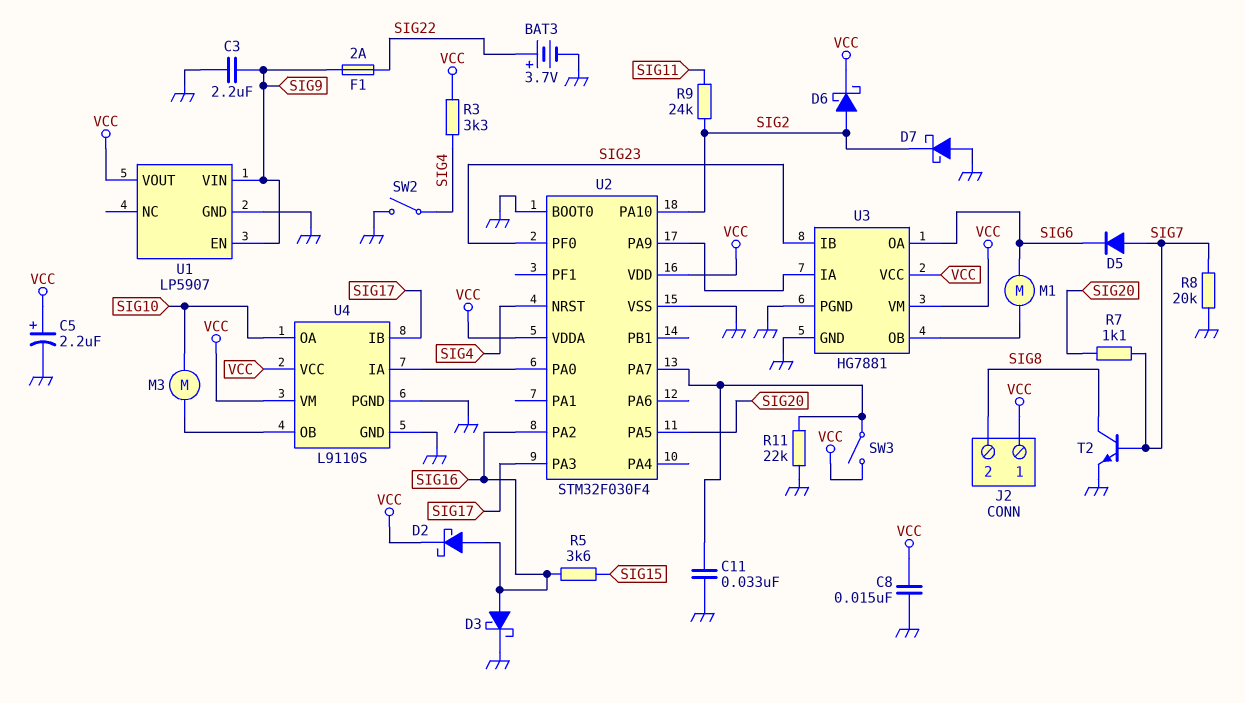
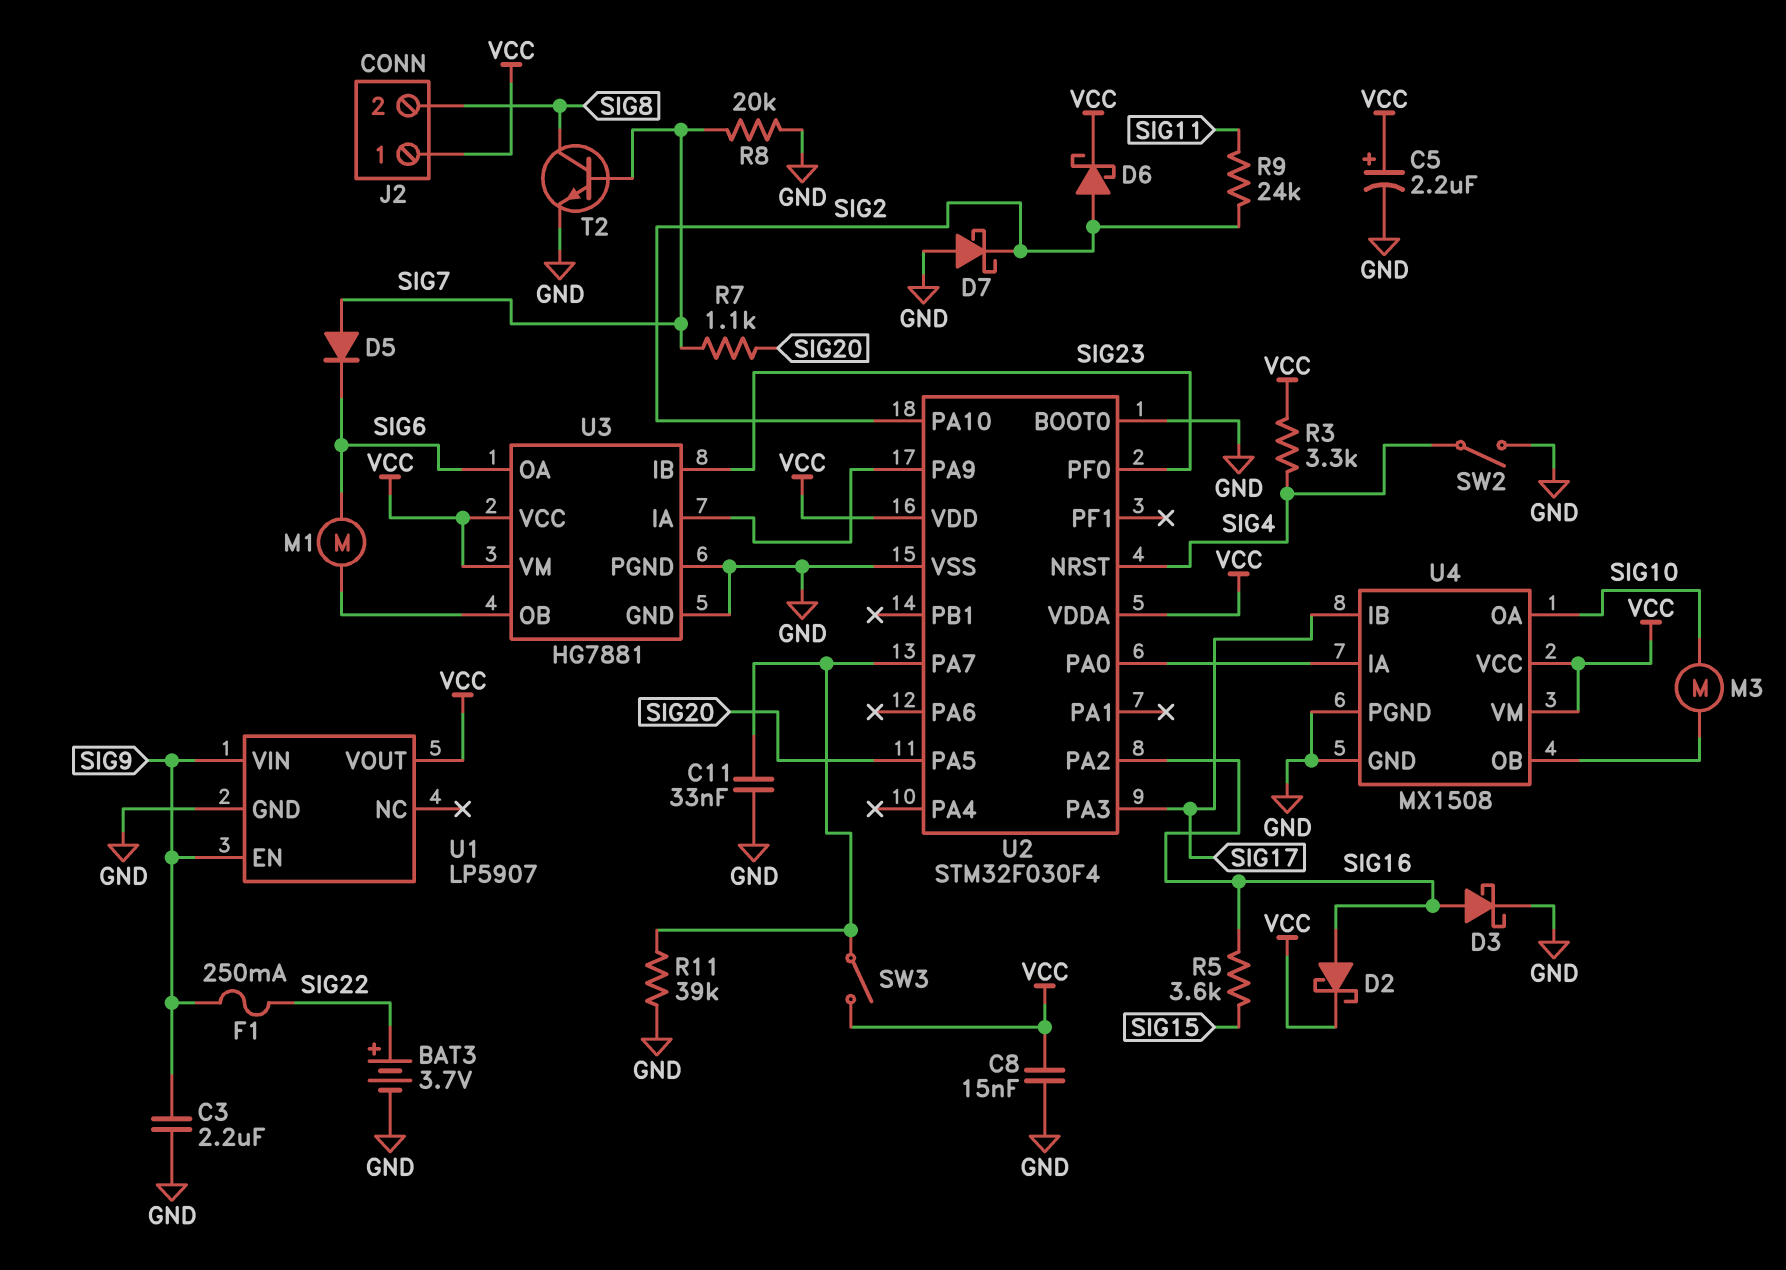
F1: 2A (SIG9, SIG22) -> 250mA (SIG9, SIG22)
R11: 22k (GND, U2/PA7) -> 39k (GND, U2/PA7)
U4: L9110S -> MX1508

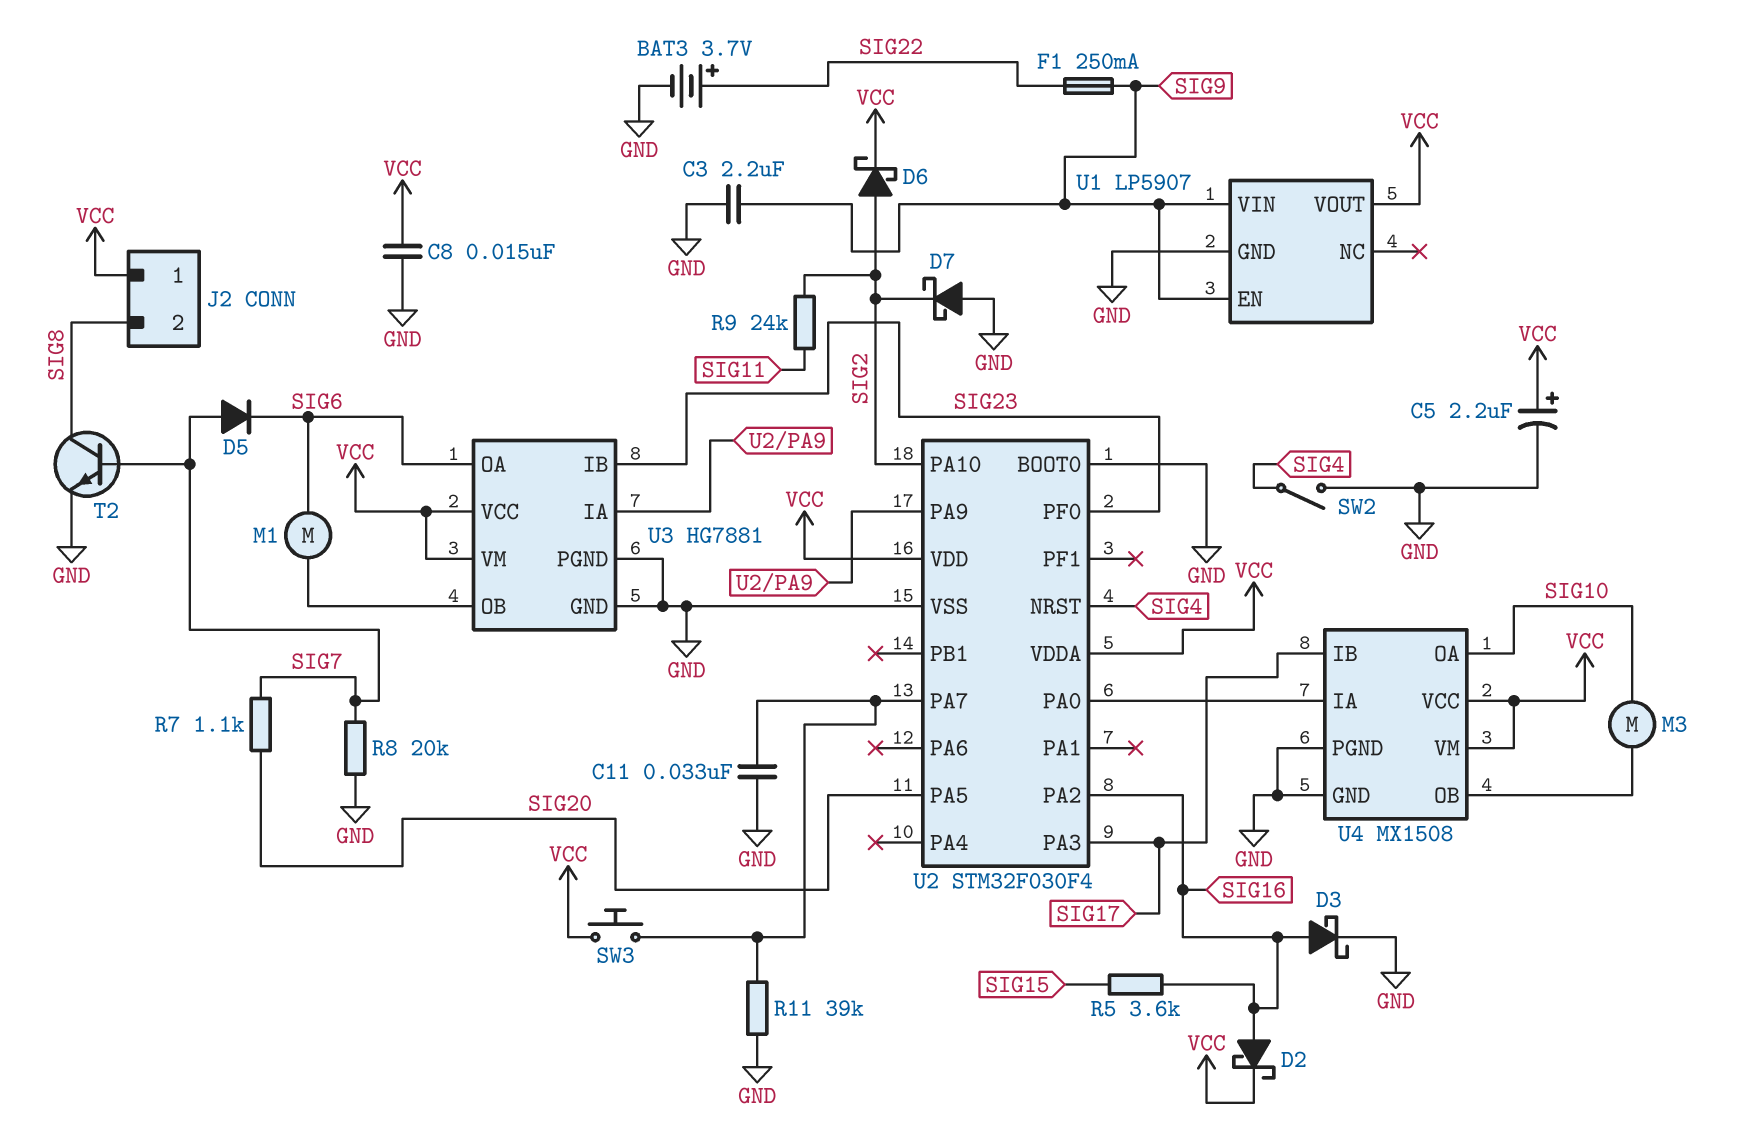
R3: 3.3k (SIG4, VCC) -> none
SW3: switch (U2/PA7, VCC) -> button (U2/PA7, VCC)

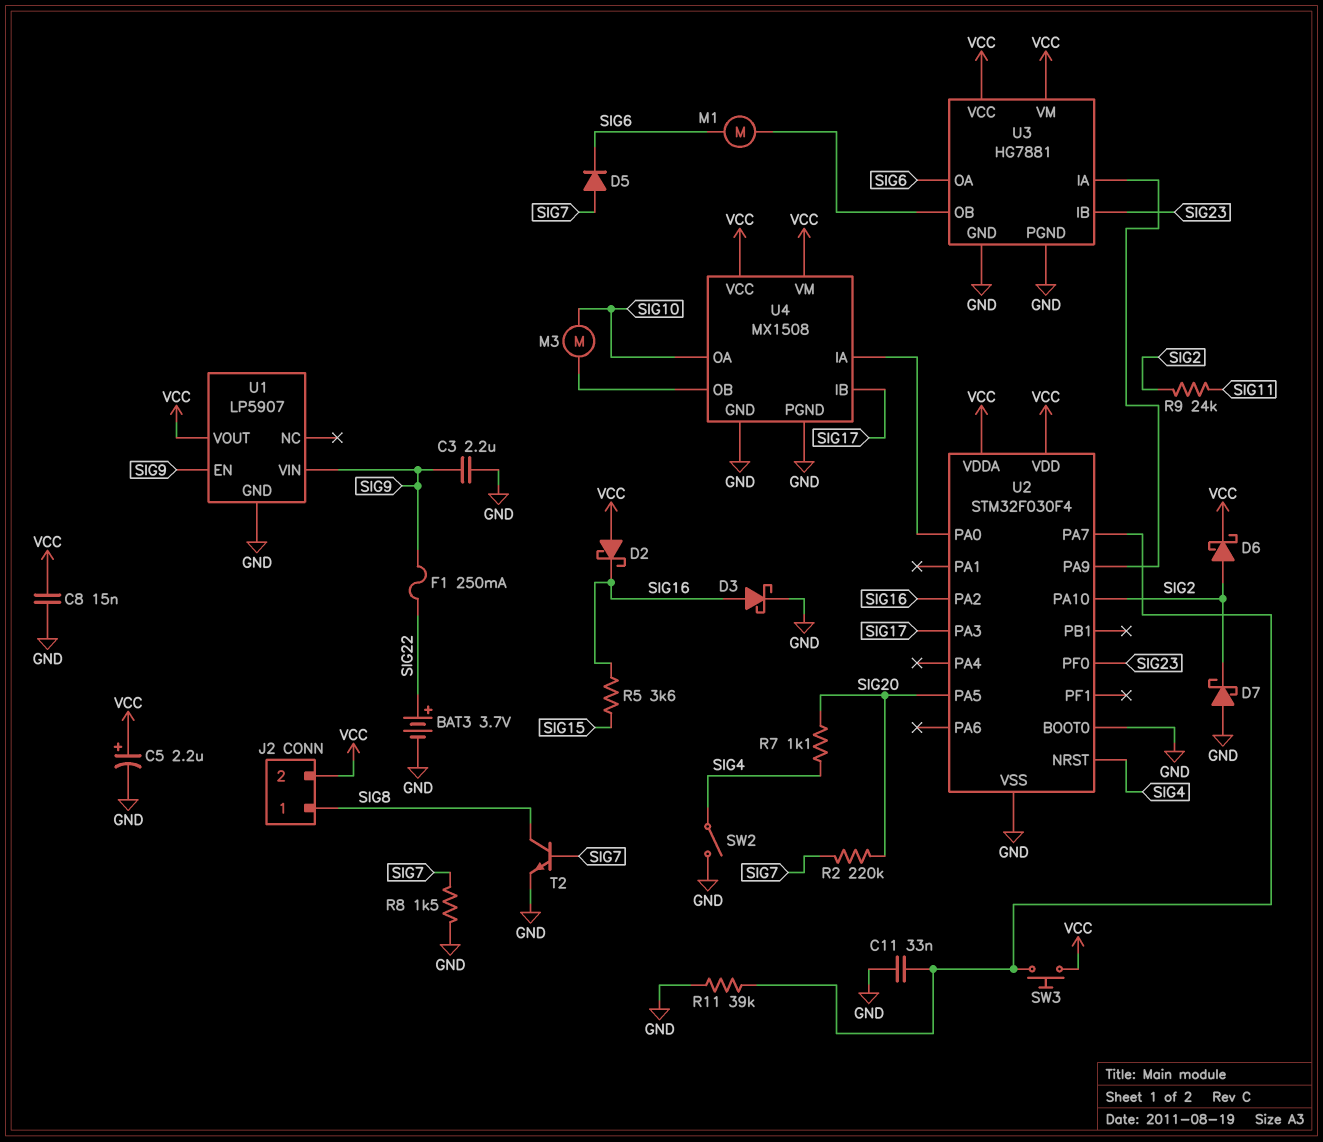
D2: schottky (A SIG16, K VCC) -> schottky (A VCC, K SIG16)
J2 pin 1: VCC -> SIG8
J2 pin 2: SIG8 -> VCC
R2: none -> 220k (SIG7, SIG20)
R7: 1.1k (SIG7, SIG20) -> 1.1k (SIG4, SIG20)
R8: 20k (GND, SIG7) -> 1.5k (GND, SIG7)

